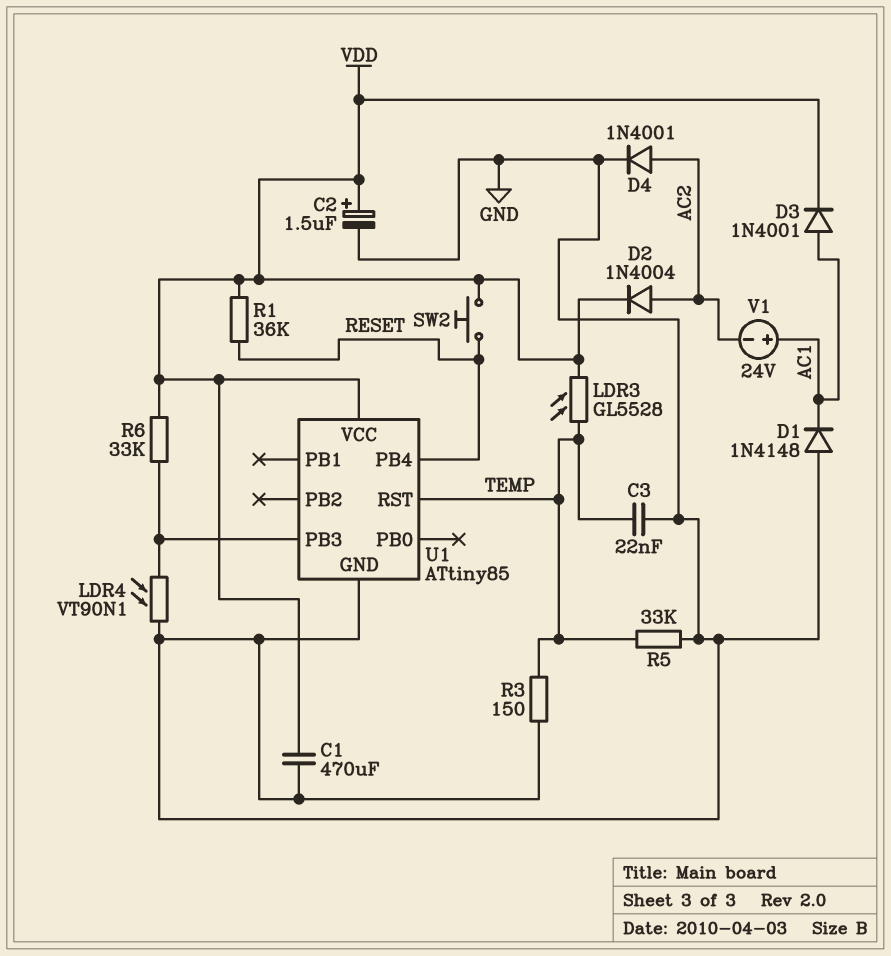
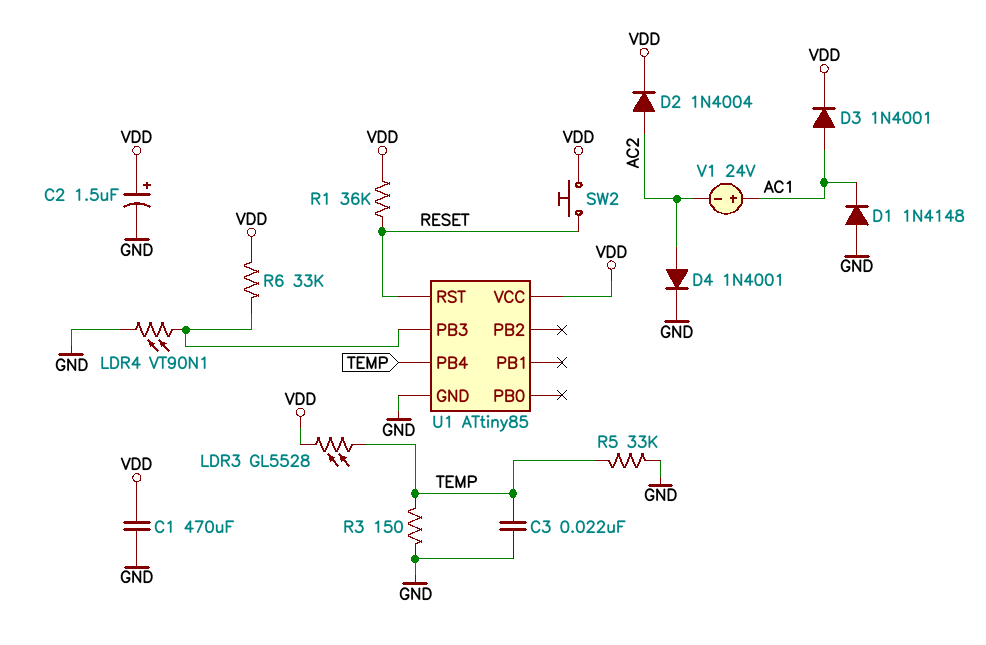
U1 pin PB4: RESET -> TEMP
U1 pin RST: TEMP -> RESET

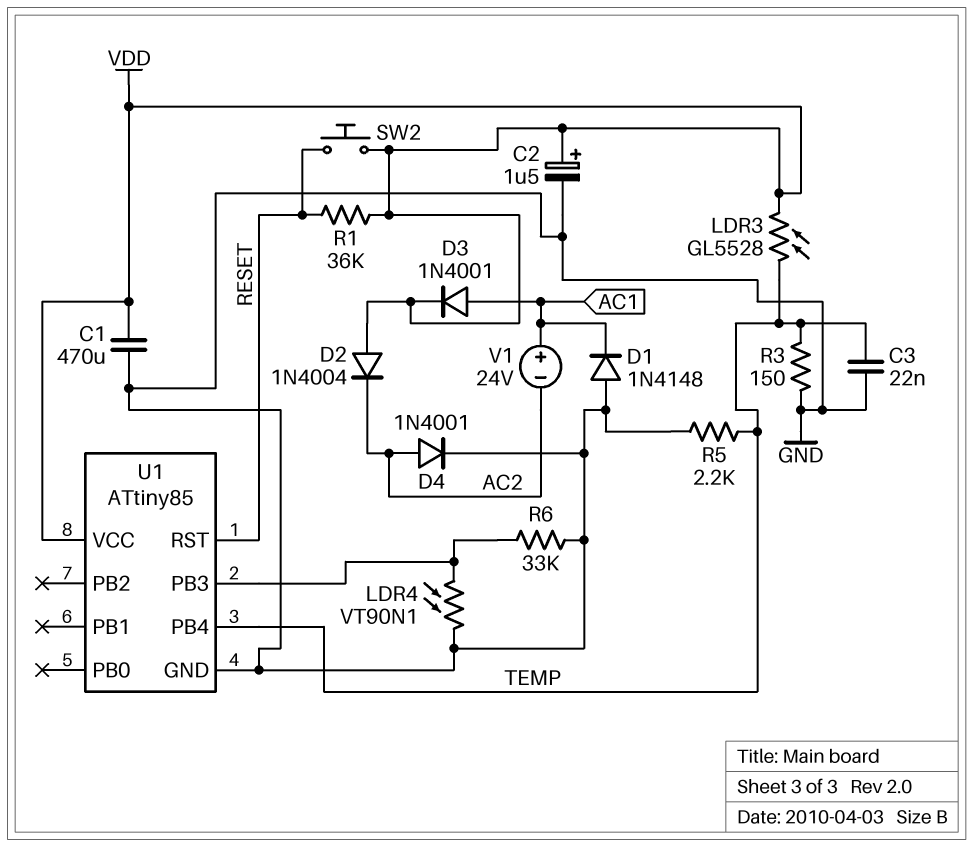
D2: diode 1N4004 (A AC2, K VDD) -> diode 1N4004 (A VDD, K AC2)
R5: 33k (GND, TEMP) -> 2.2k (GND, TEMP)
R6: 33k (U1/PB3, VDD) -> 33k (GND, U1/PB3)

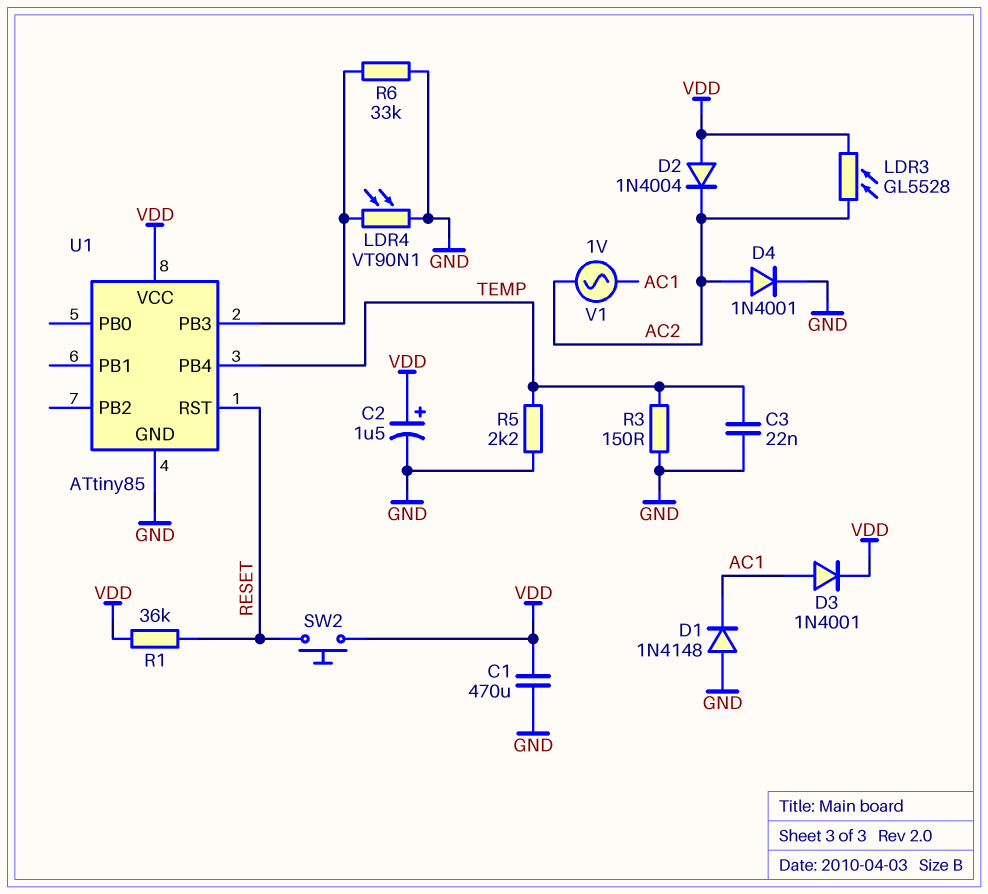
LDR3: GL5528 (TEMP, VDD) -> GL5528 (AC2, VDD)
V1: 24V (plus AC1, minus AC2) -> AC 1V (AC1, AC2)

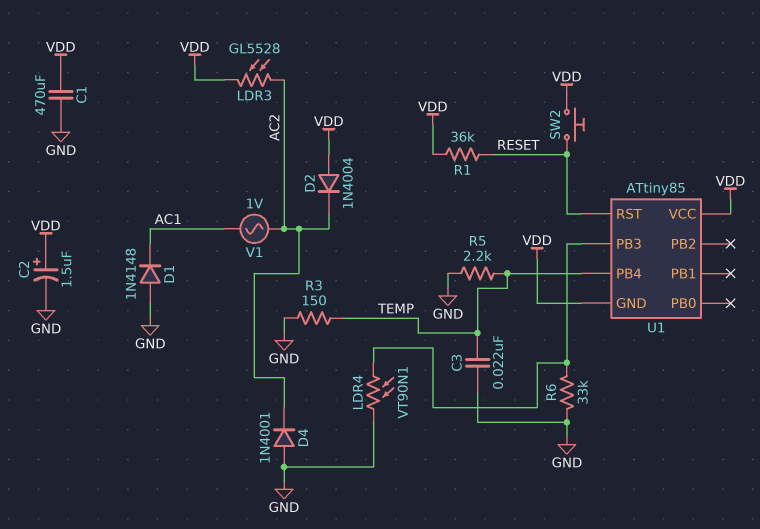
D3: diode 1N4001 (A AC1, K VDD) -> none
D4: diode 1N4001 (A AC2, K GND) -> diode 1N4001 (A GND, K AC2)
U1 pin GND: GND -> VDD

